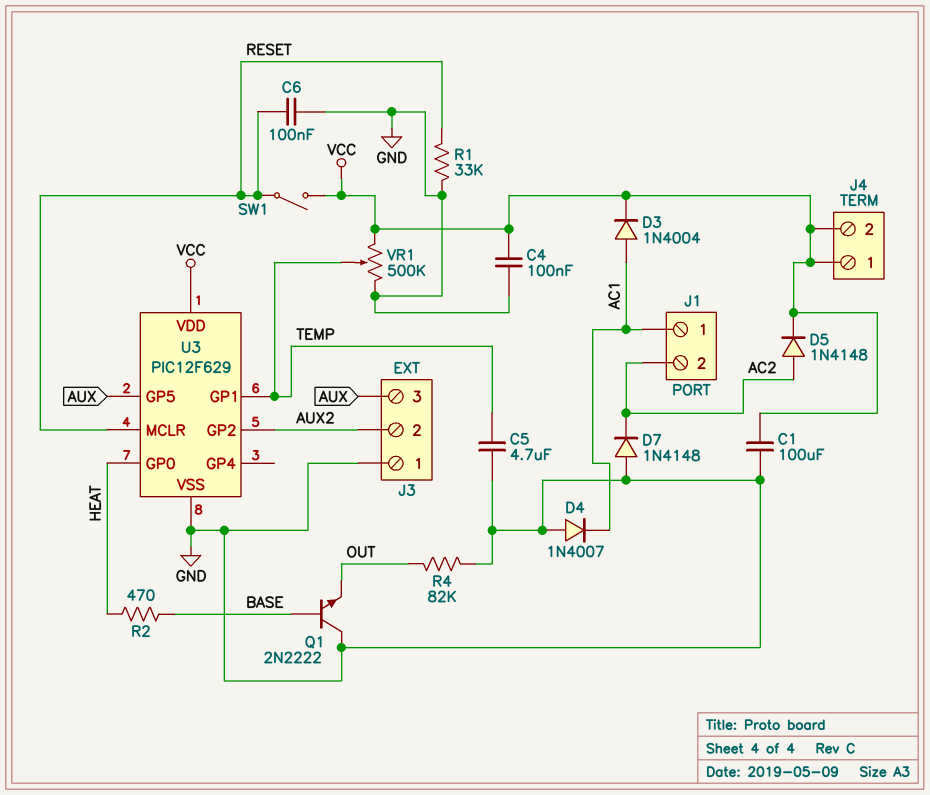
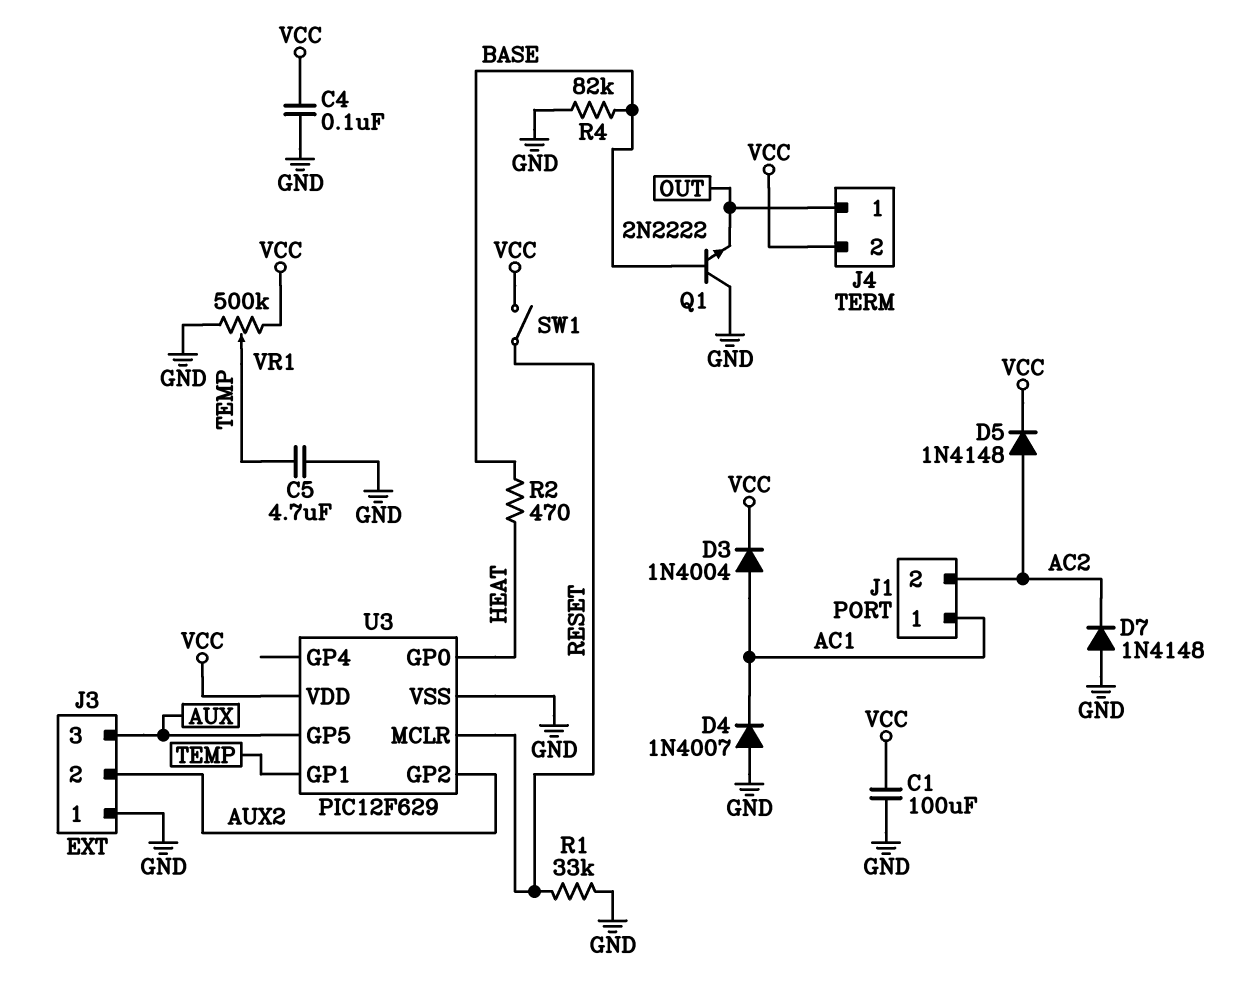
C6: 100nF (GND, RESET) -> none
J4 pin 1: VCC -> OUT
R4: 82k (GND, OUT) -> 82k (BASE, GND)

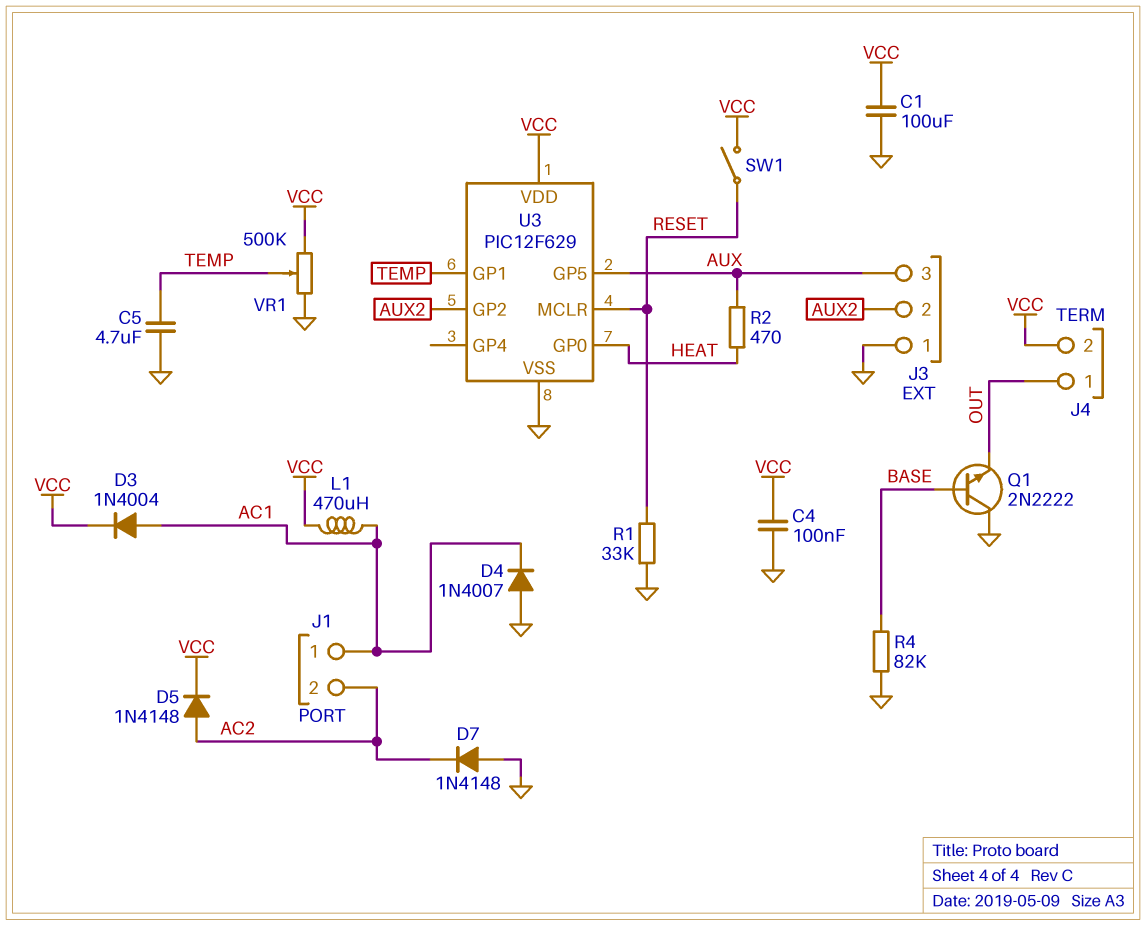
L1: none -> 470uH (AC1, VCC)
R2: 470 (BASE, HEAT) -> 470 (AUX, HEAT)

